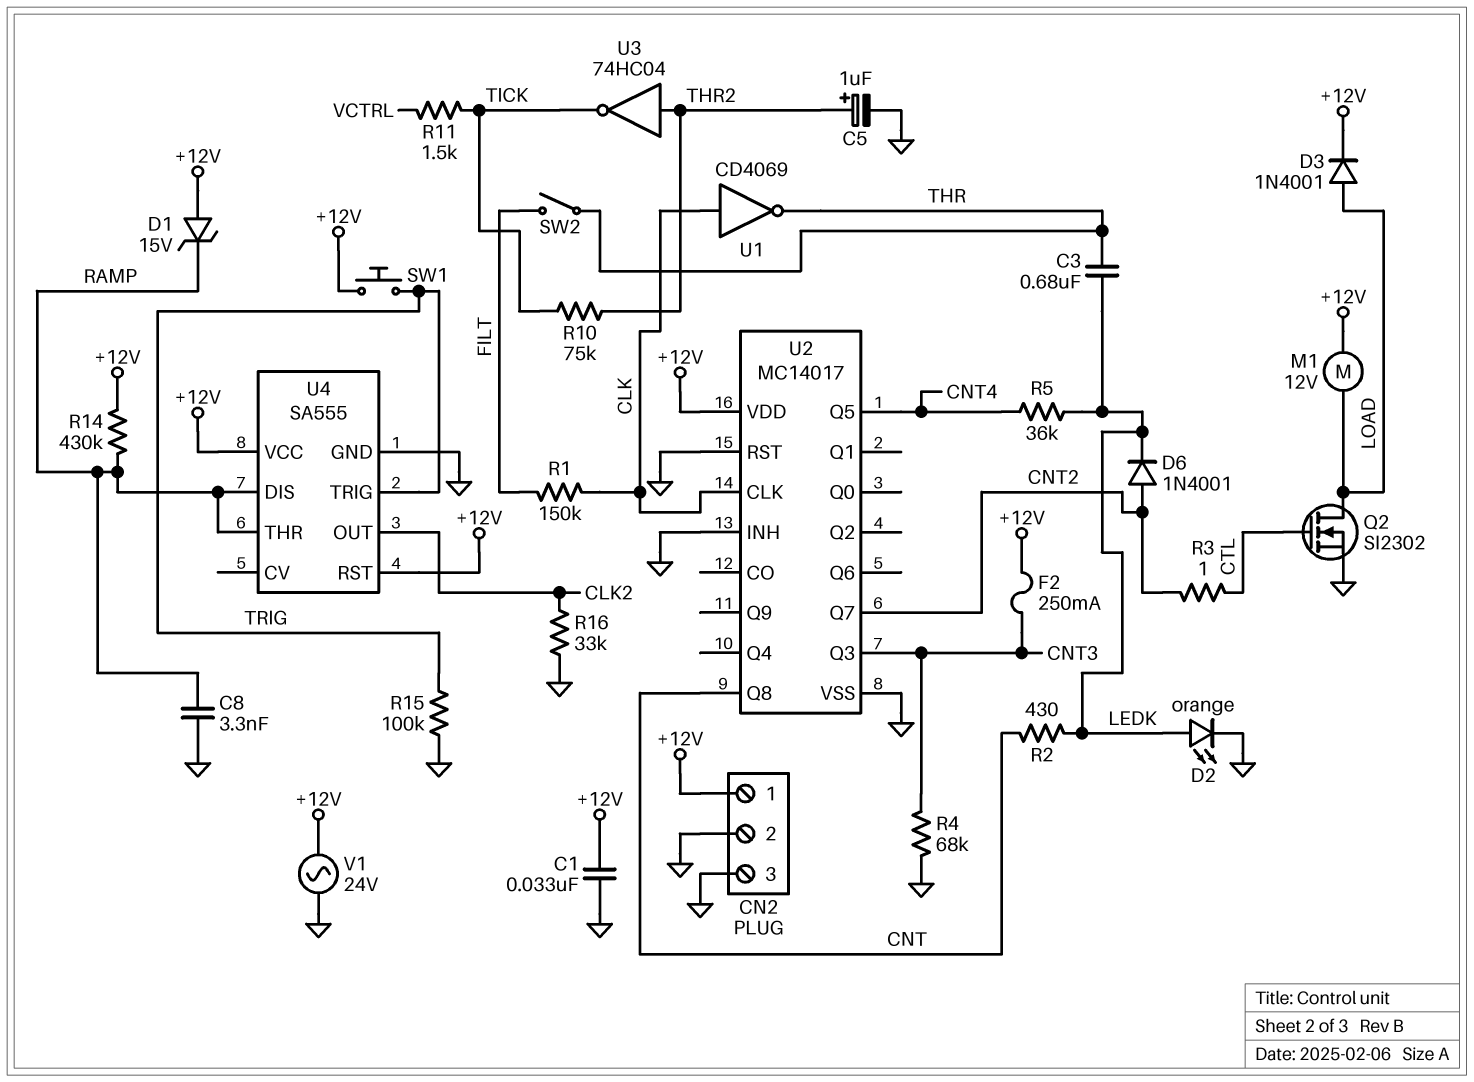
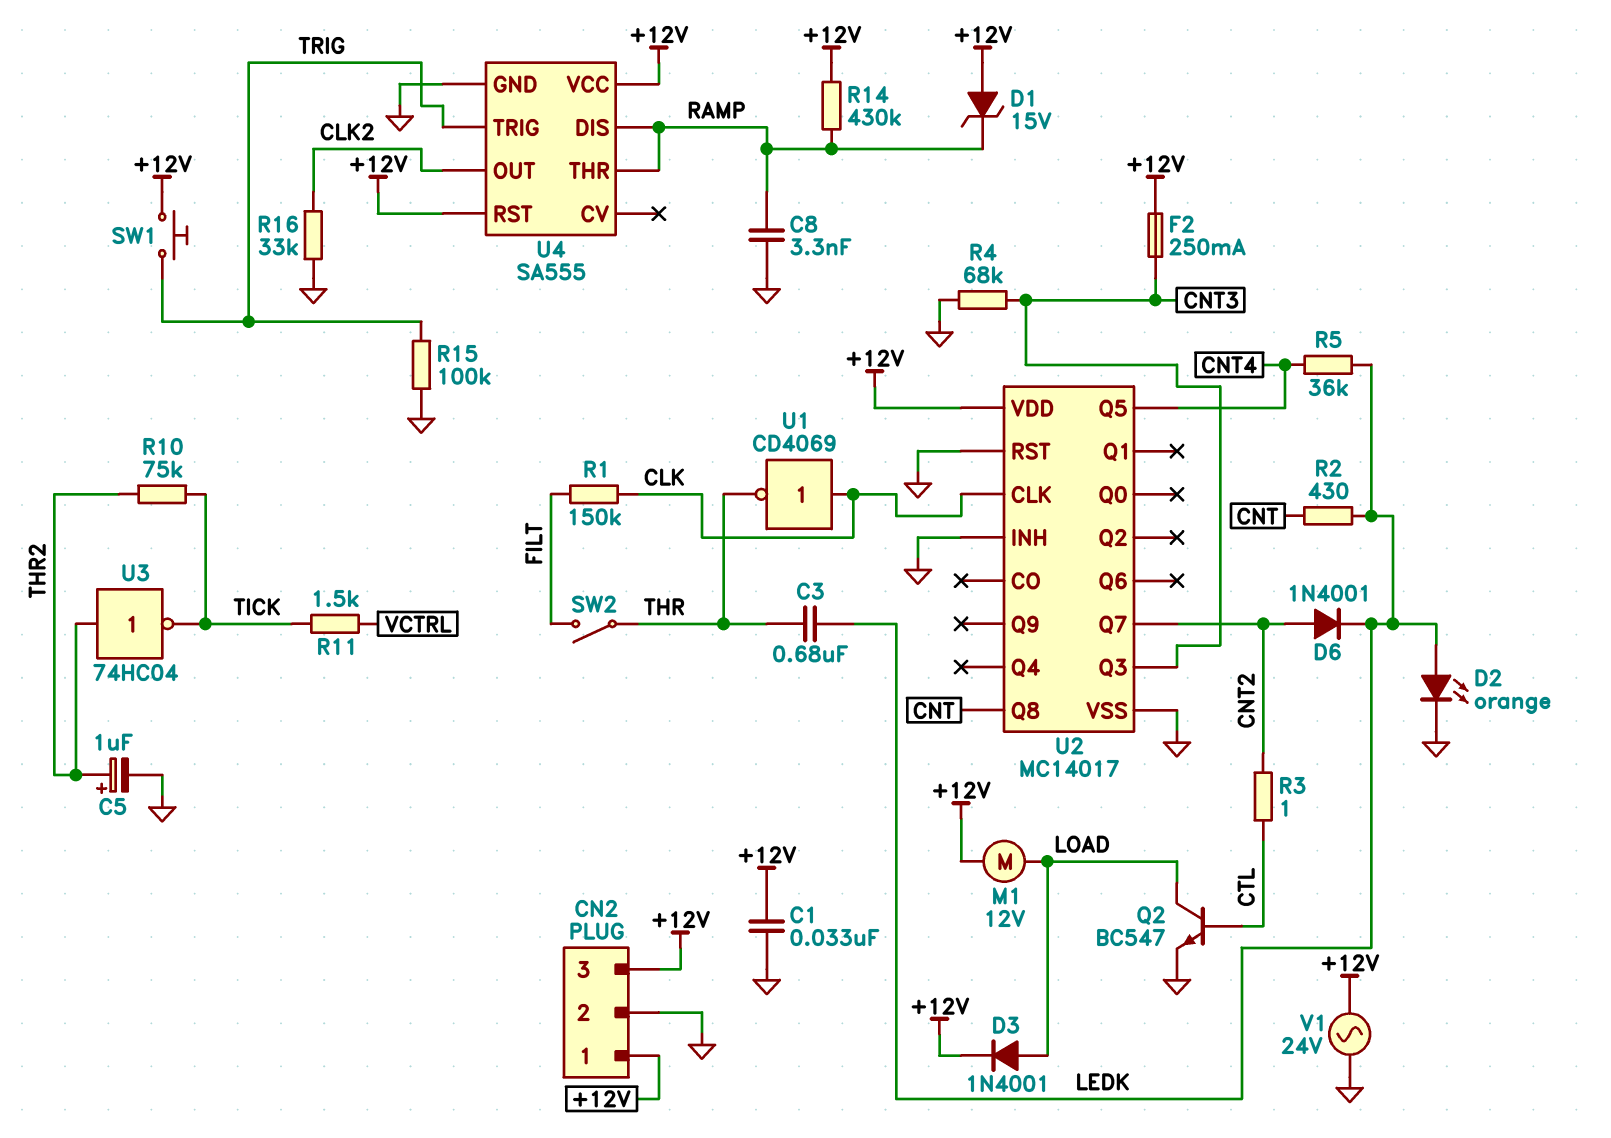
CN2 pin 3: GND -> +12V
Q2: NMOS SI2302 (G CTL, D LOAD, S GND) -> NPN BC547 (B CTL, C LOAD, E GND)

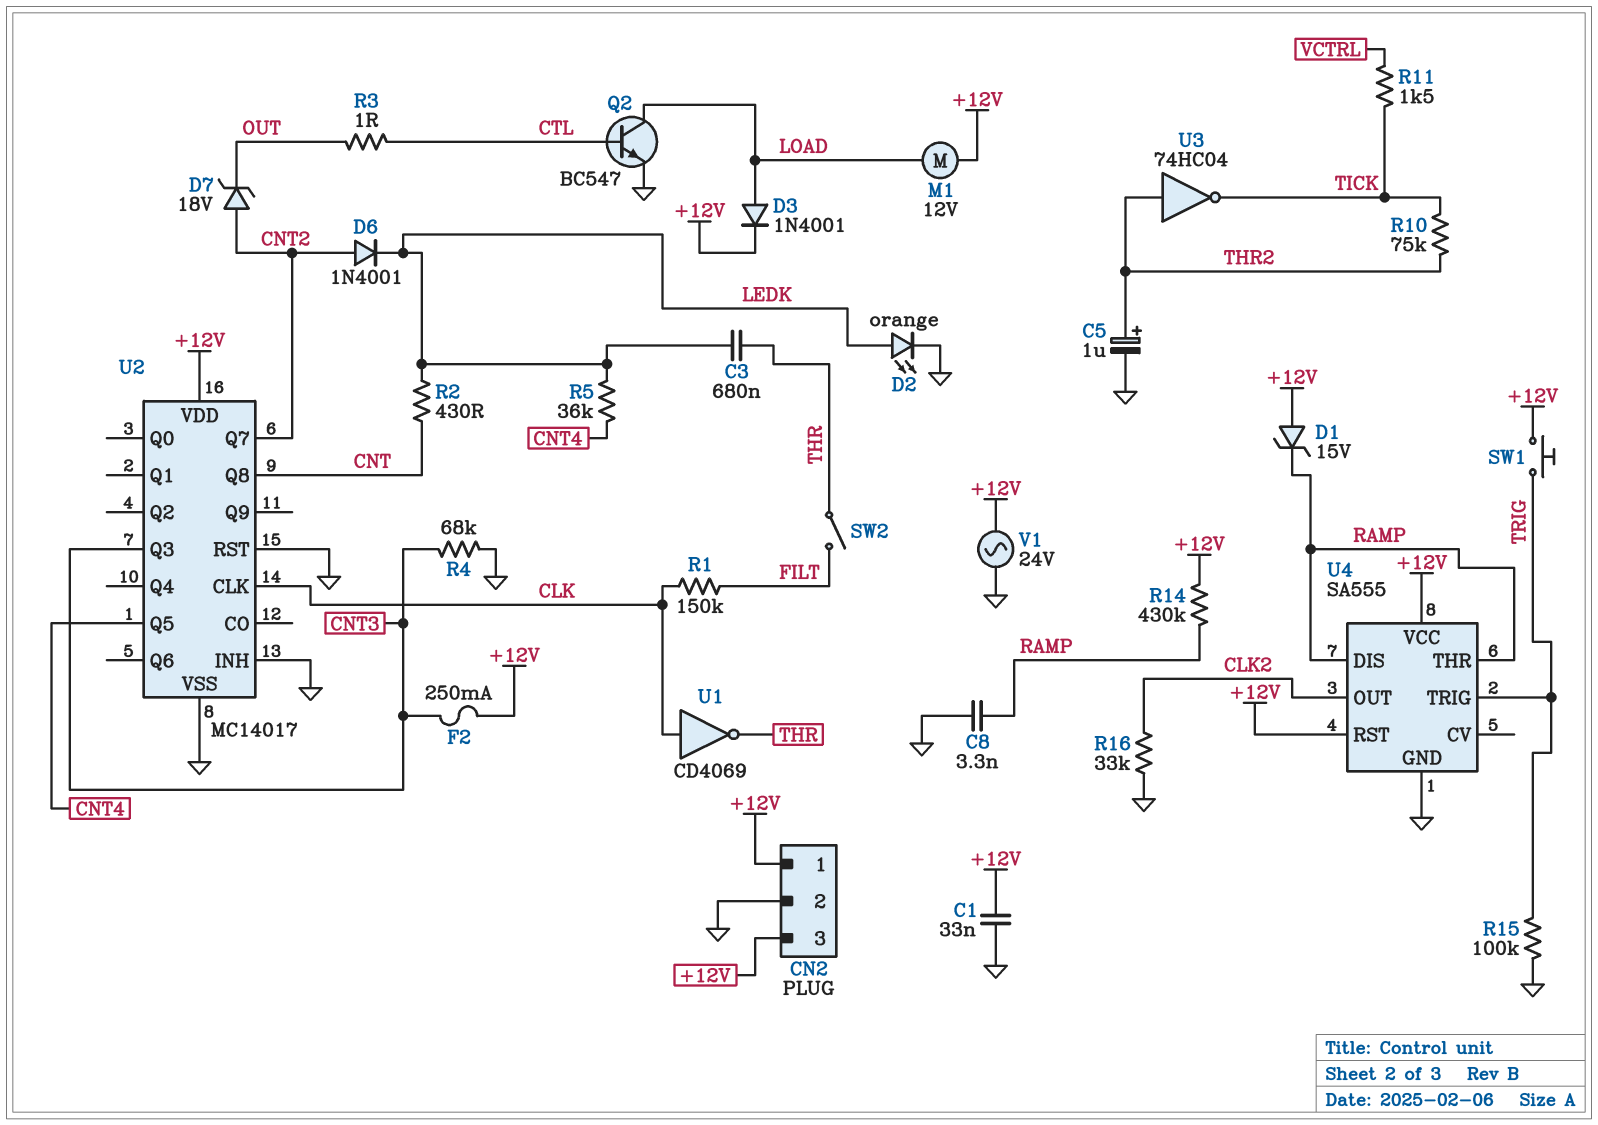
D7: none -> zener 18V (A CNT2, K OUT)
R3: 1 (CNT2, CTL) -> 1 (CTL, OUT)

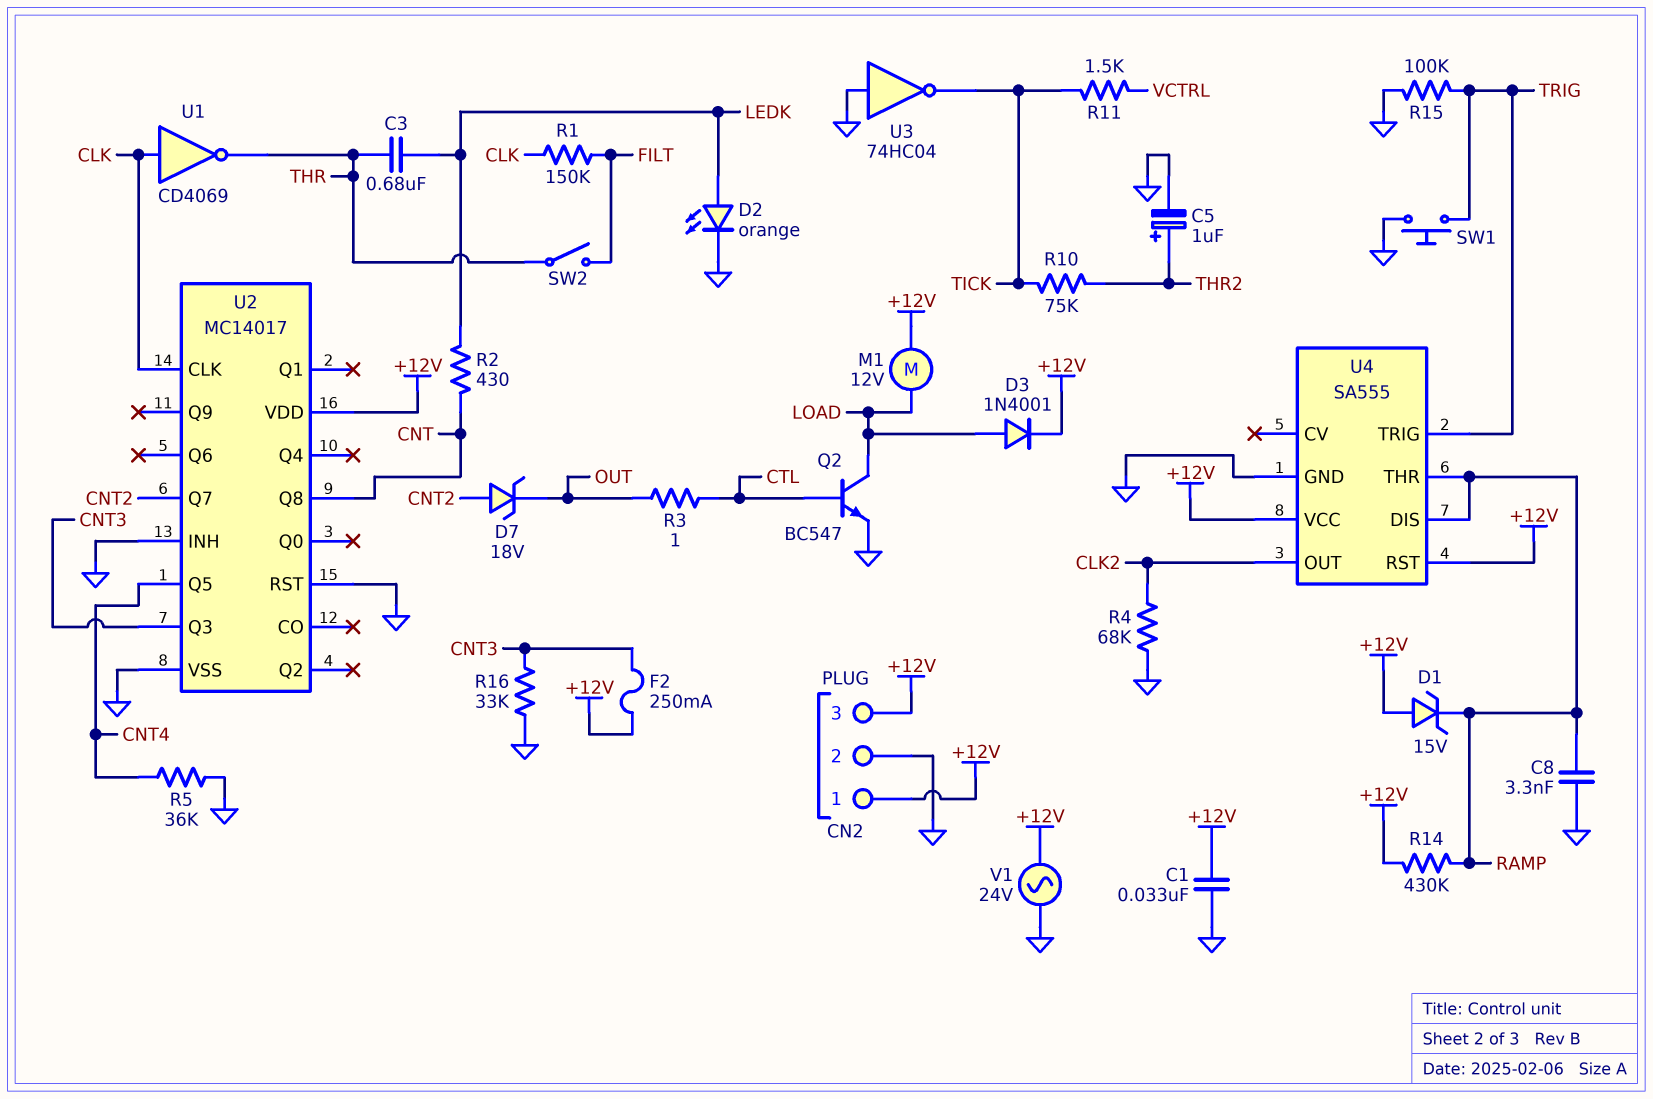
D6: diode 1N4001 (A CNT2, K LEDK) -> none
R4: 68k (CNT3, GND) -> 68k (CLK2, GND)
R5: 36k (CNT4, LEDK) -> 36k (CNT4, GND)
R16: 33k (CLK2, GND) -> 33k (CNT3, GND)
SW1: button (+12V, TRIG) -> button (GND, TRIG)
U3: NOT 74HC04 (in THR2, out TICK) -> NOT 74HC04 (in GND, out TICK)

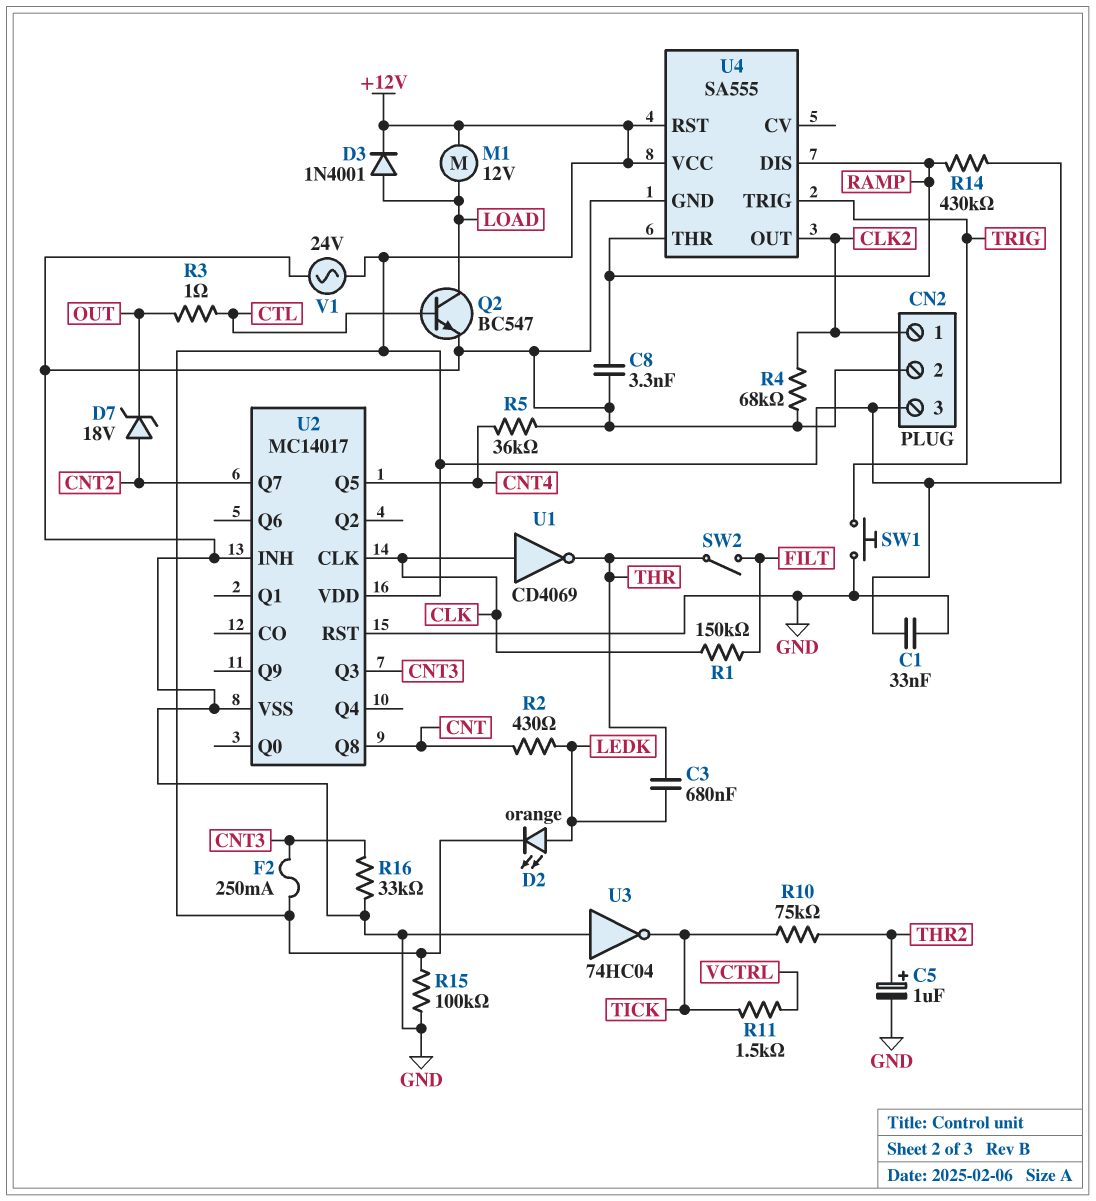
CN2 pin 1: +12V -> CLK2
D1: zener 15V (A +12V, K RAMP) -> none
D2: LED orange (A LEDK, K GND) -> LED orange (A LEDK, K +12V)
R15: 100k (GND, TRIG) -> 100k (+12V, GND)

